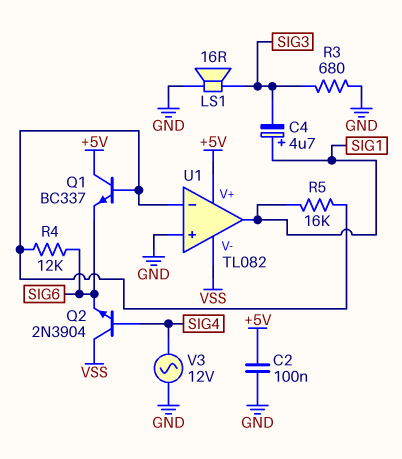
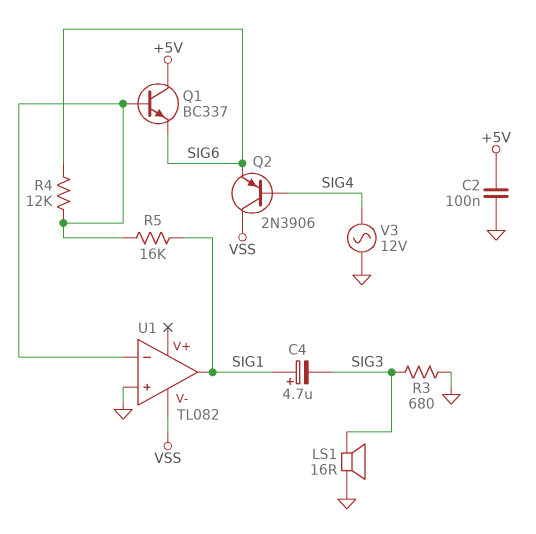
Q2: NPN 2N3904 (B SIG4, C VSS, E SIG6) -> PNP 2N3906 (B SIG4, C VSS, E SIG6)
U1 pin V+: +5V -> none

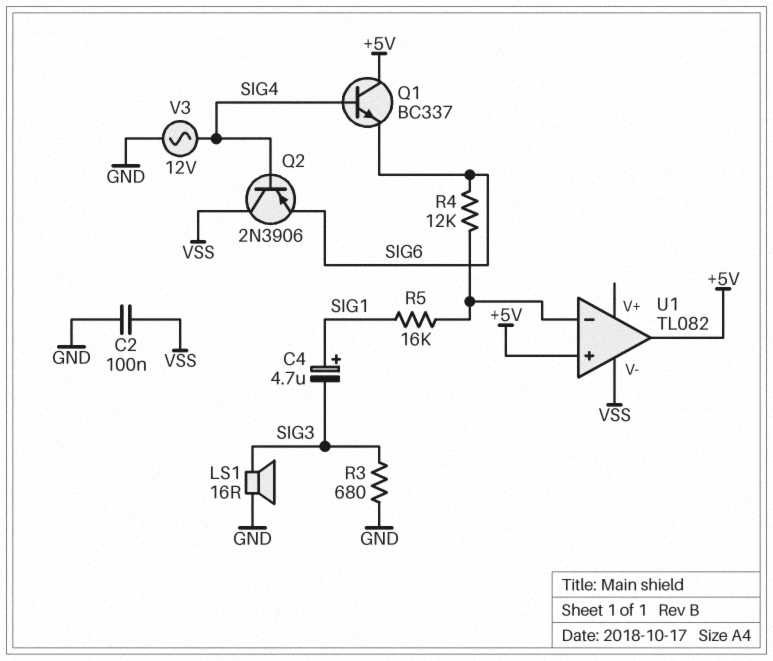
C2: 100nF (+5V, GND) -> 100nF (GND, VSS)
Q1: NPN BC337 (B U1/in-, C +5V, E SIG6) -> NPN BC337 (B SIG4, C +5V, E SIG6)
U1 pin in+: GND -> +5V
U1 pin out: SIG1 -> +5V

